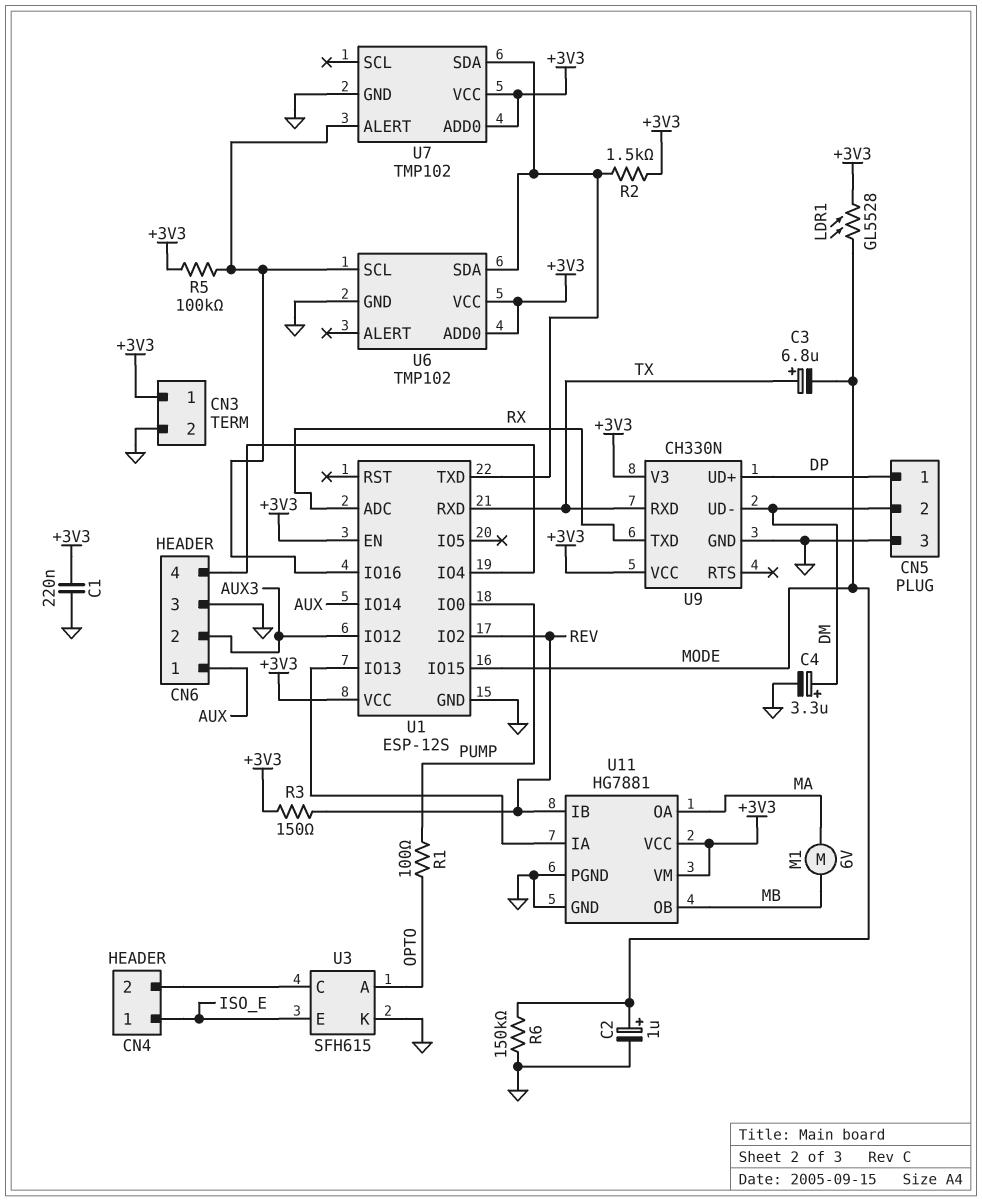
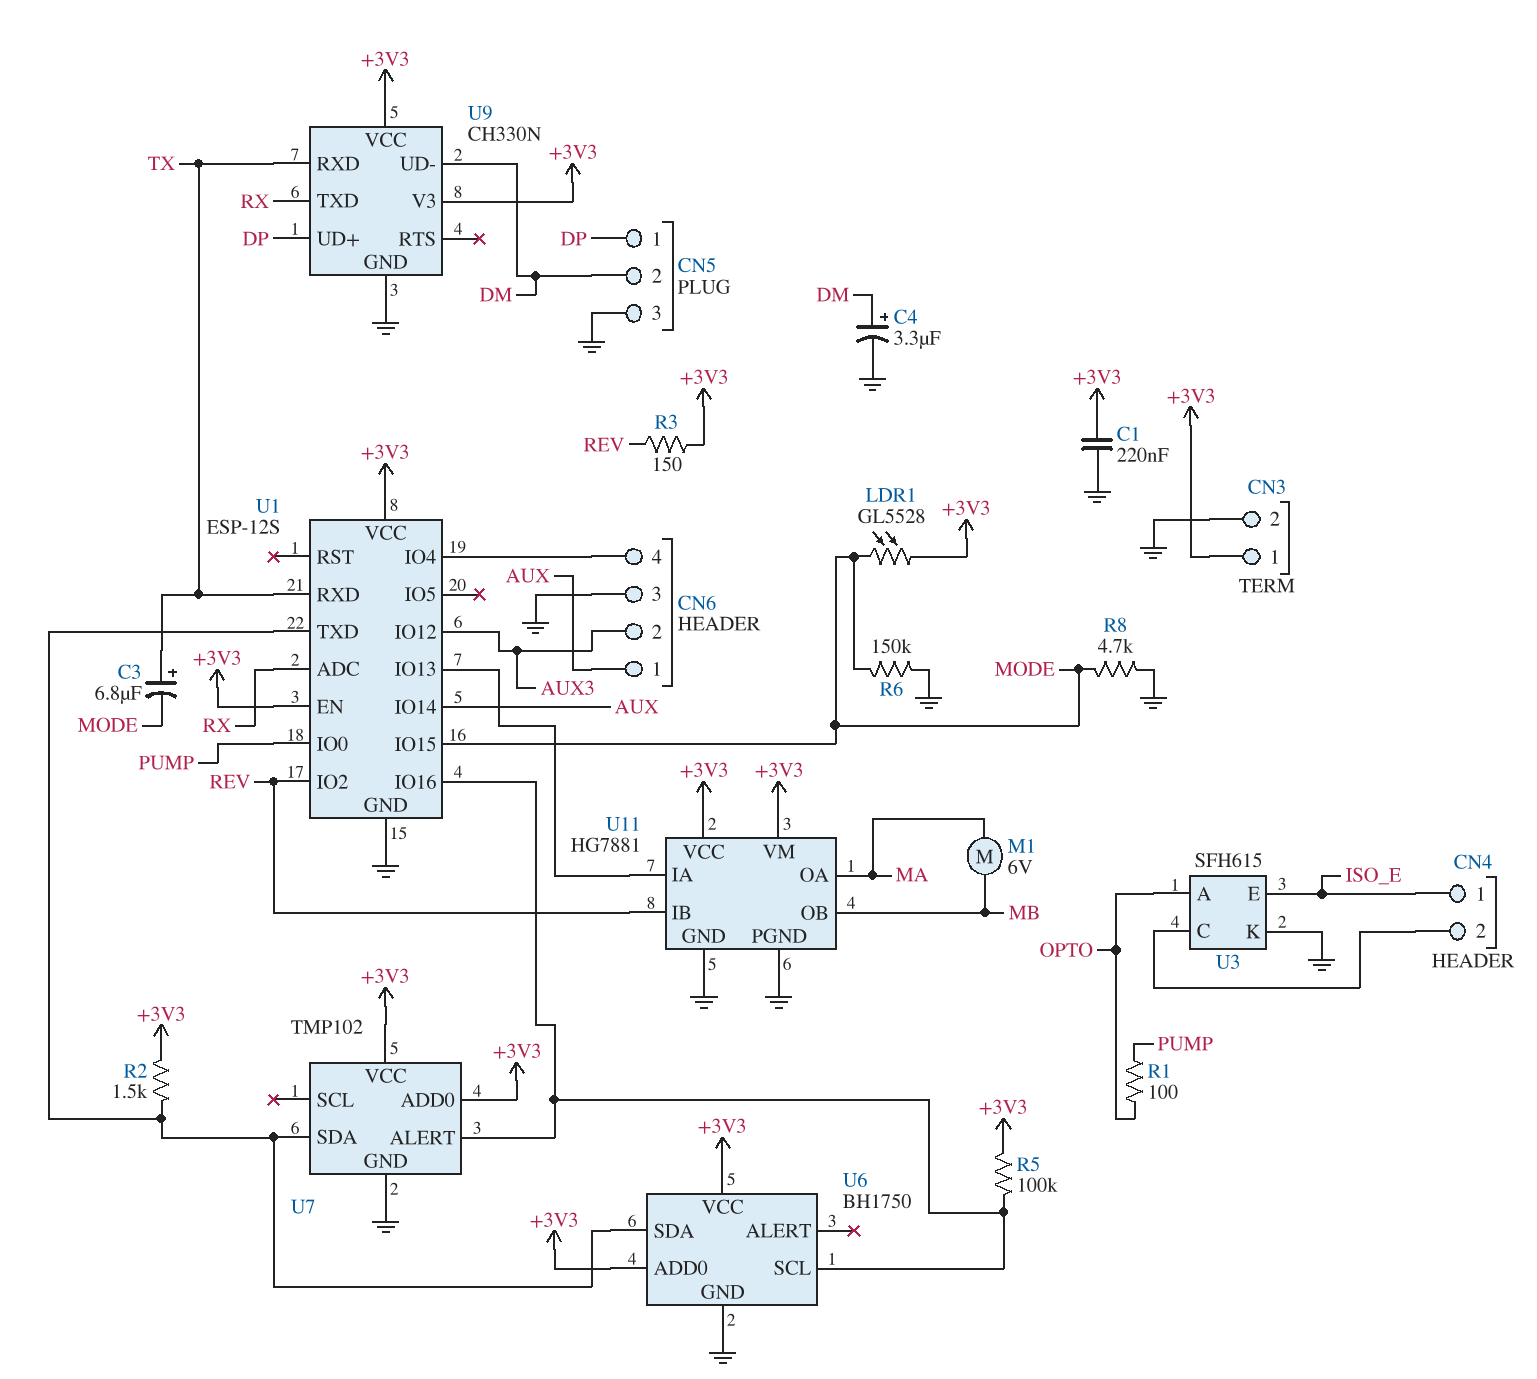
C2: 1uF (plus MODE, minus GND) -> none
R8: none -> 4.7k (GND, MODE)
U6: TMP102 -> BH1750

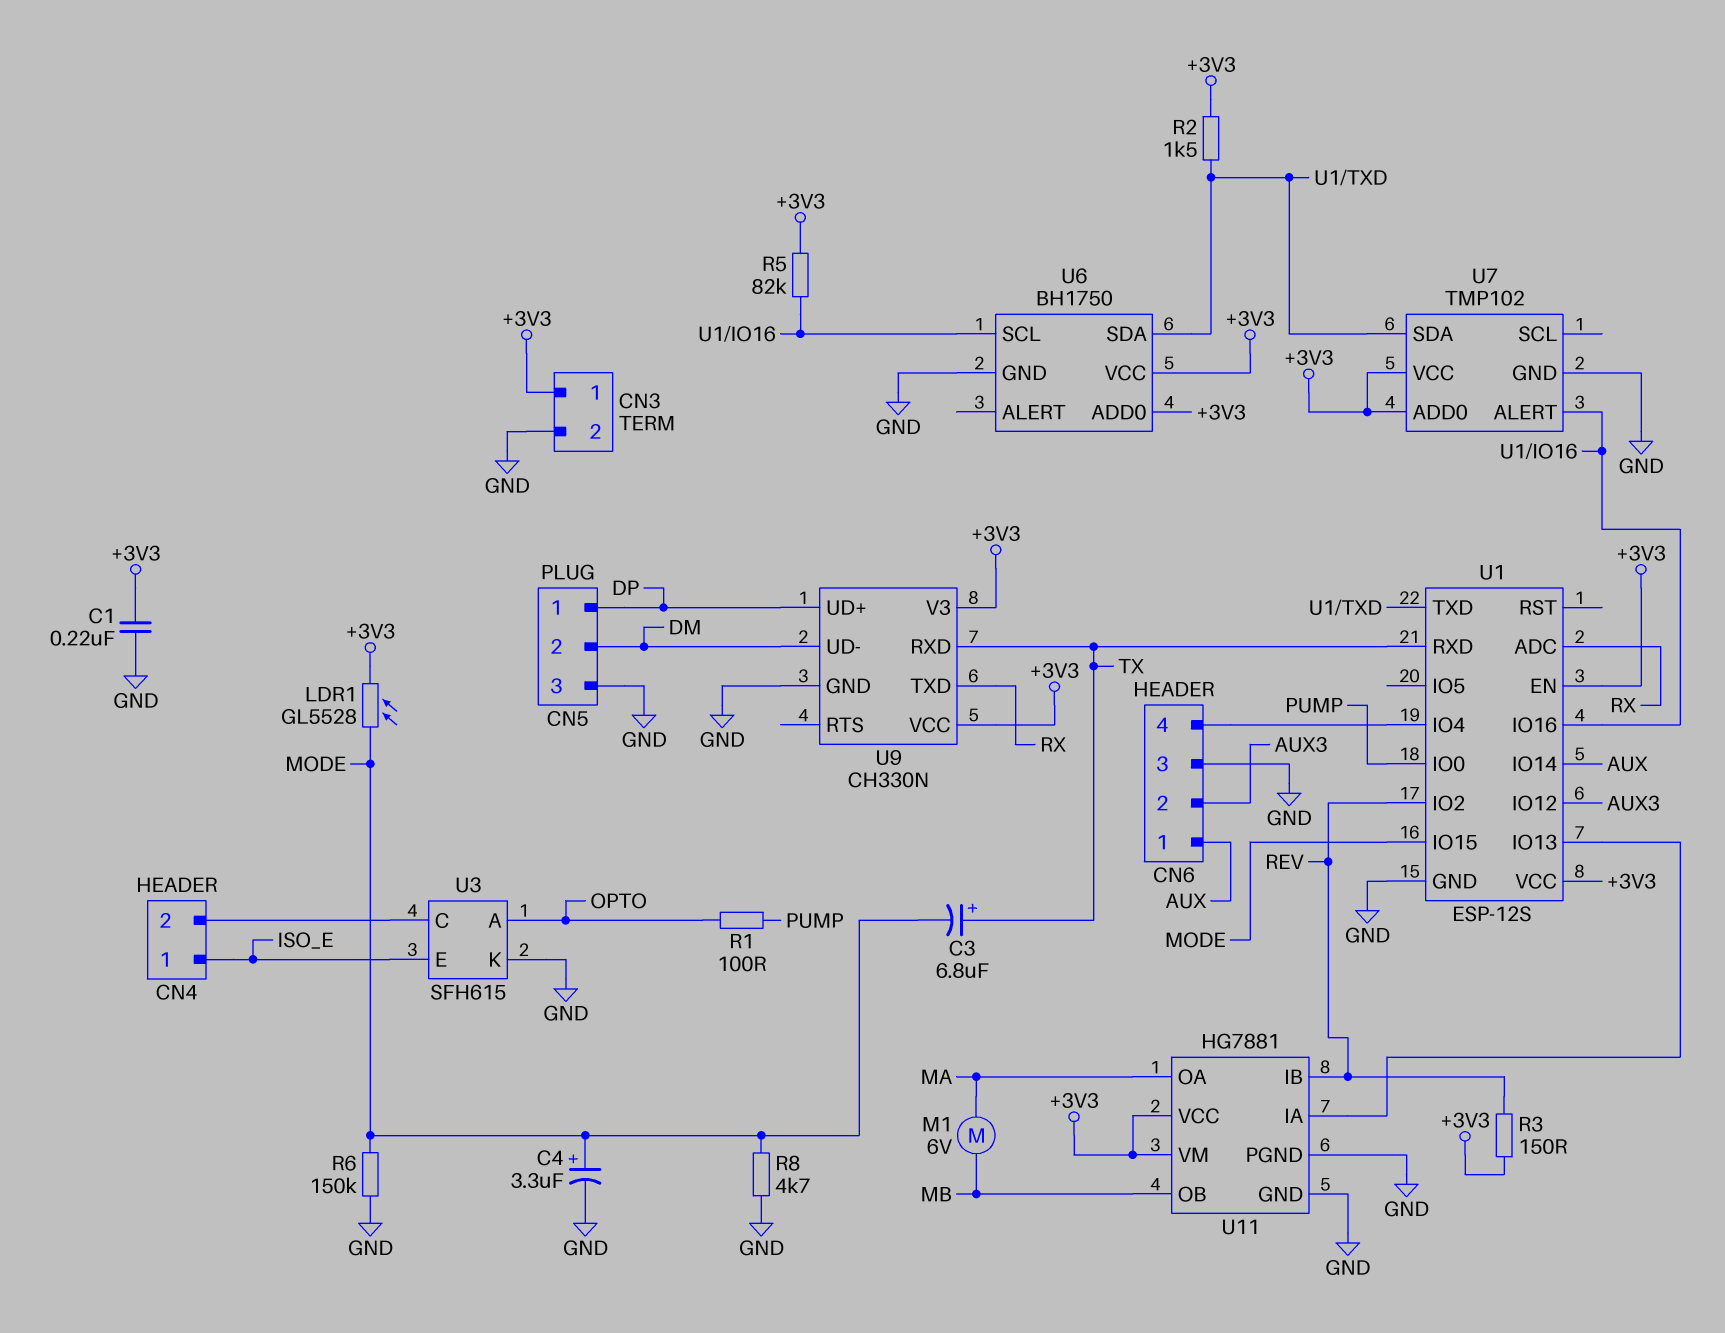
C4: 3.3uF (plus DM, minus GND) -> 3.3uF (plus MODE, minus GND)
R5: 100k (+3V3, U1/IO16) -> 82k (+3V3, U1/IO16)

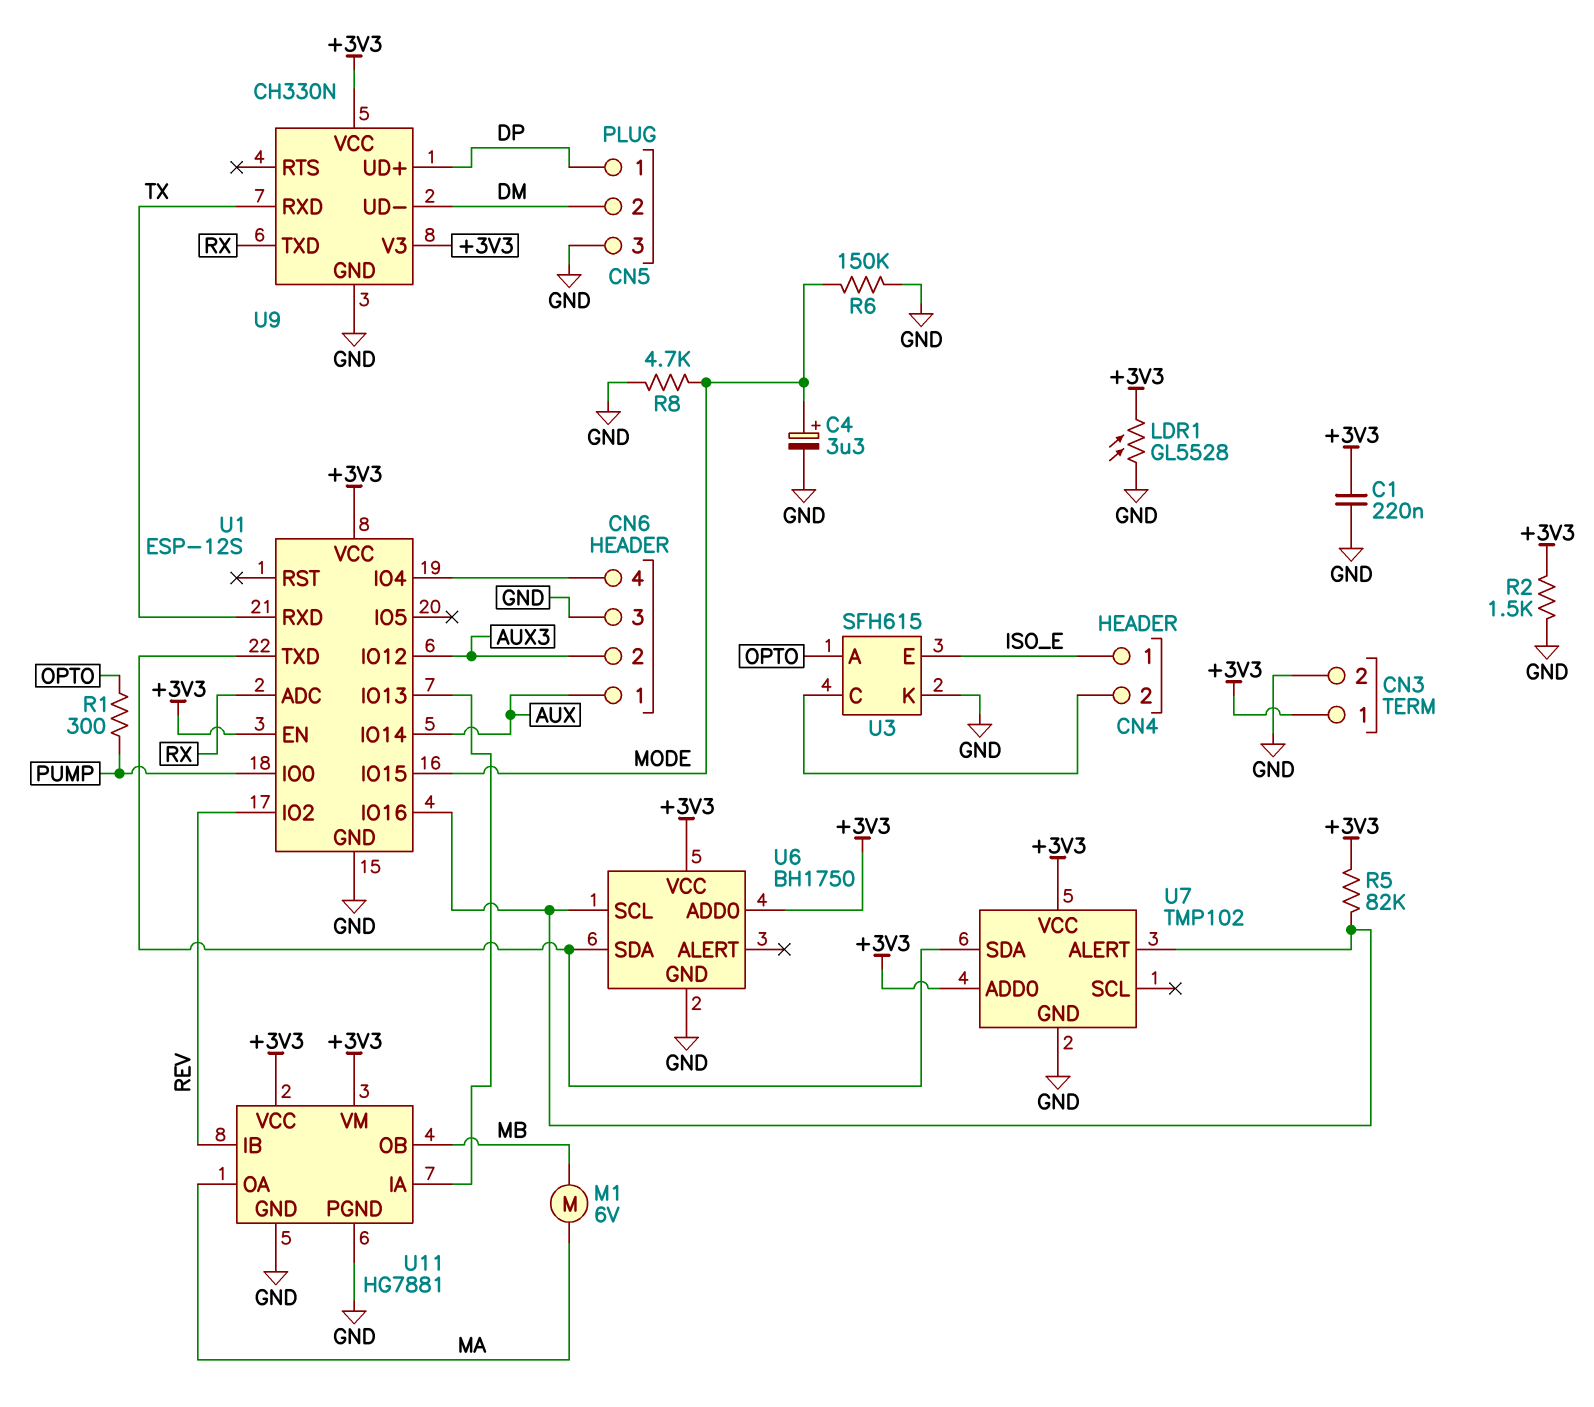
C3: 6.8uF (plus TX, minus MODE) -> none
LDR1: GL5528 (+3V3, MODE) -> GL5528 (+3V3, GND)
R1: 100 (OPTO, PUMP) -> 300 (OPTO, PUMP)
R2: 1.5k (+3V3, U1/TXD) -> 1.5k (+3V3, GND)
R3: 150 (+3V3, REV) -> none

